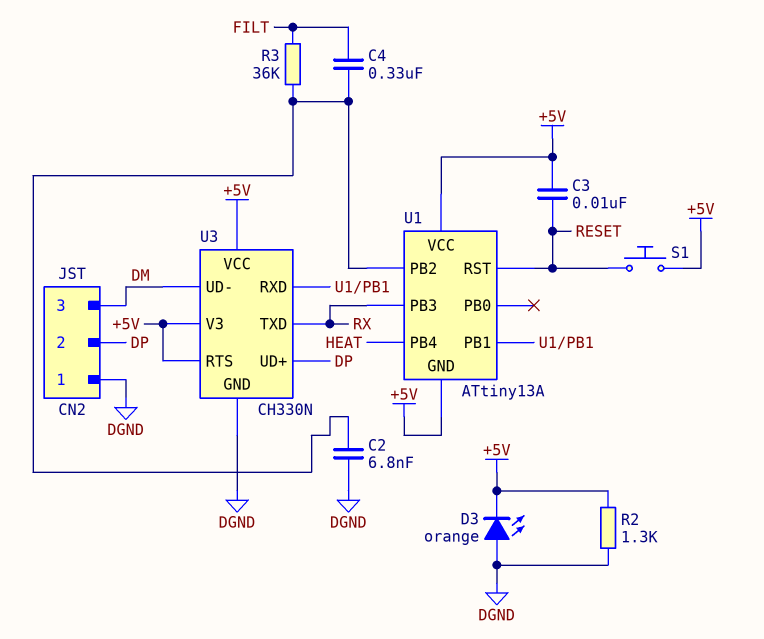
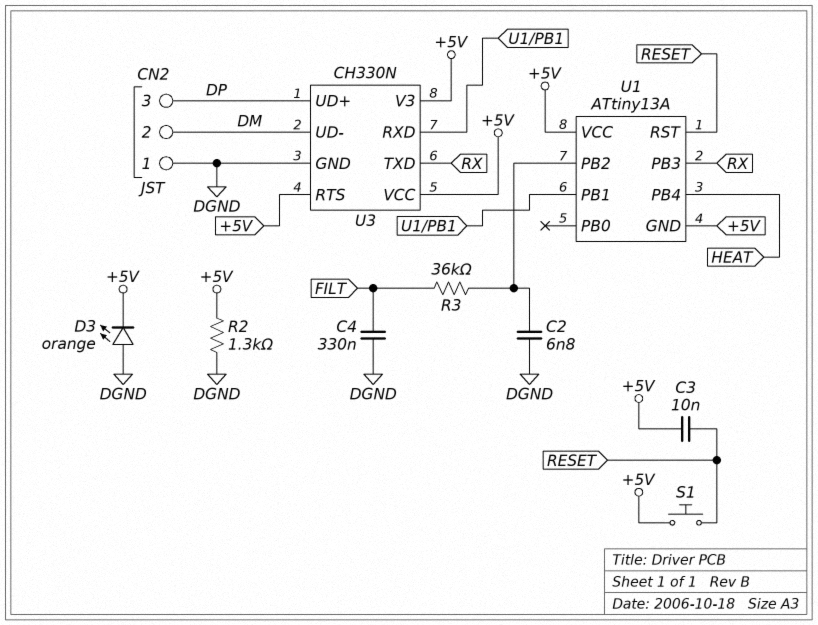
C4: 330nF (FILT, U1/PB2) -> 330nF (DGND, FILT)
CN2 pin 2: DP -> DM
CN2 pin 3: DM -> DP

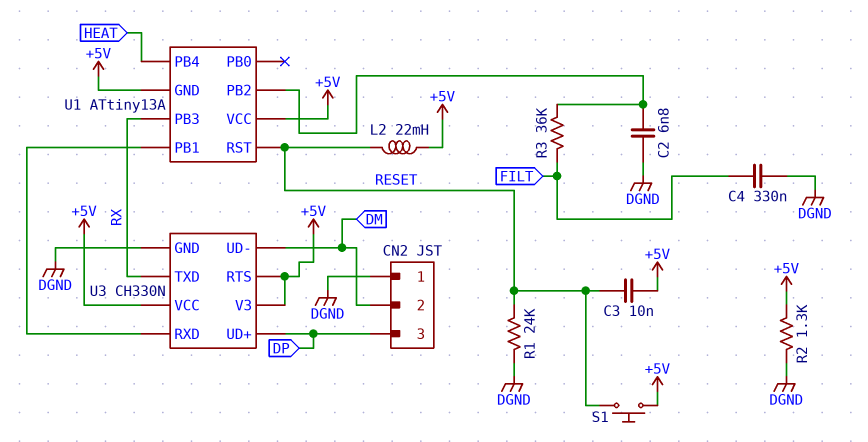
D3: LED orange (A DGND, K +5V) -> none
L2: none -> 22mH (+5V, RESET)
R1: none -> 24k (DGND, RESET)

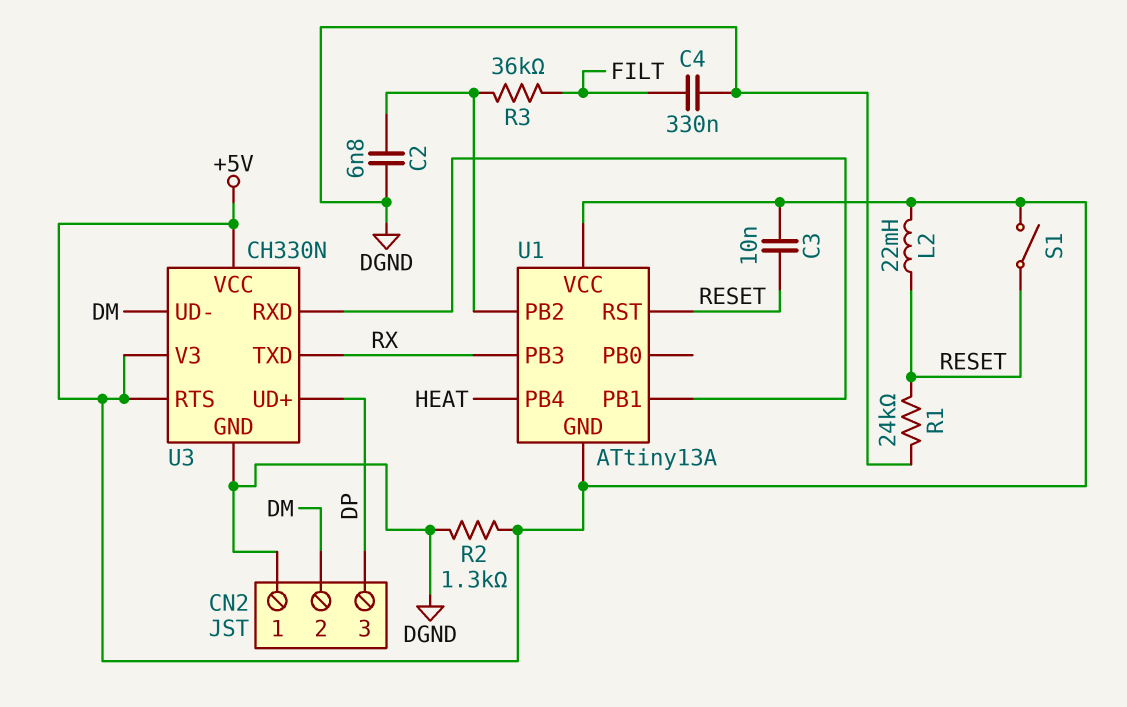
S1: button (+5V, RESET) -> switch (+5V, RESET)

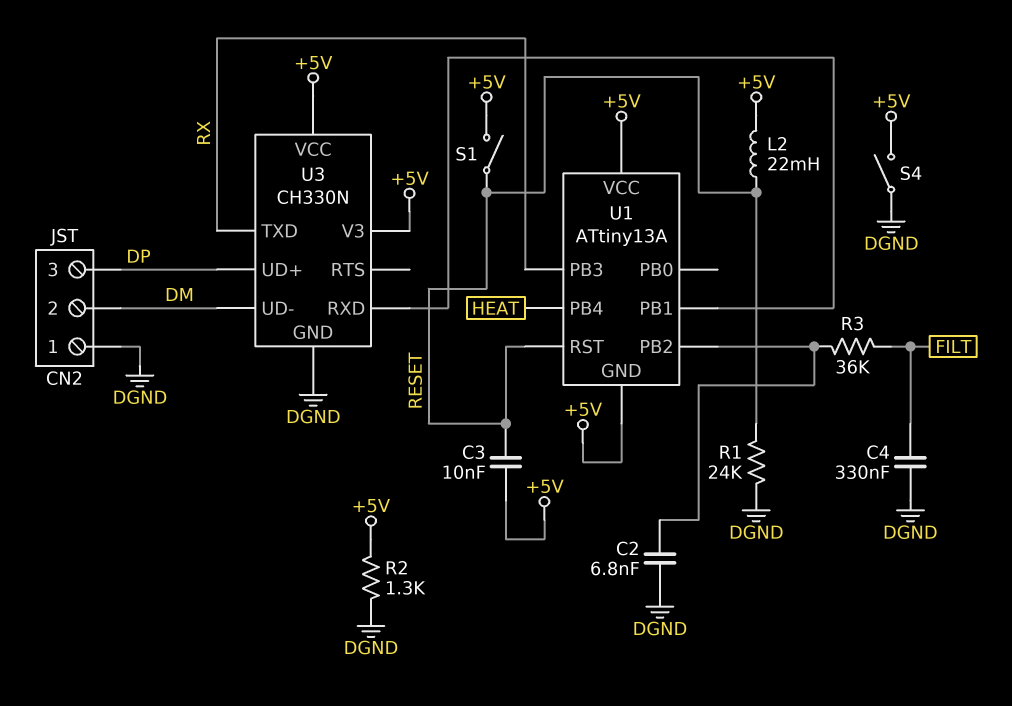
S4: none -> switch (+5V, DGND)
U3 pin RTS: +5V -> none

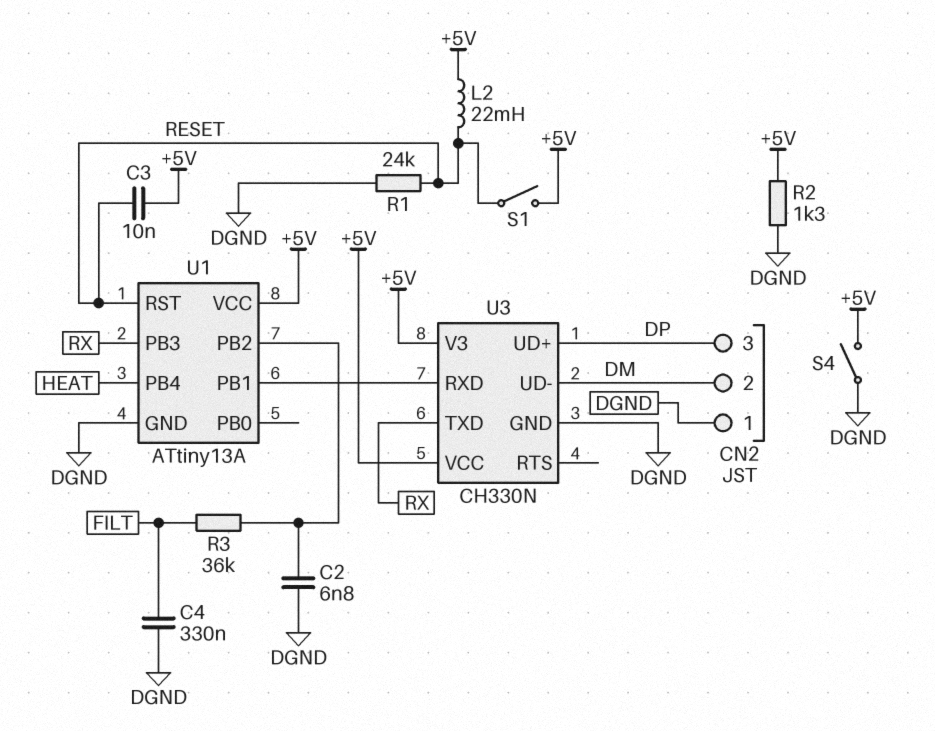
U1 pin GND: +5V -> DGND

